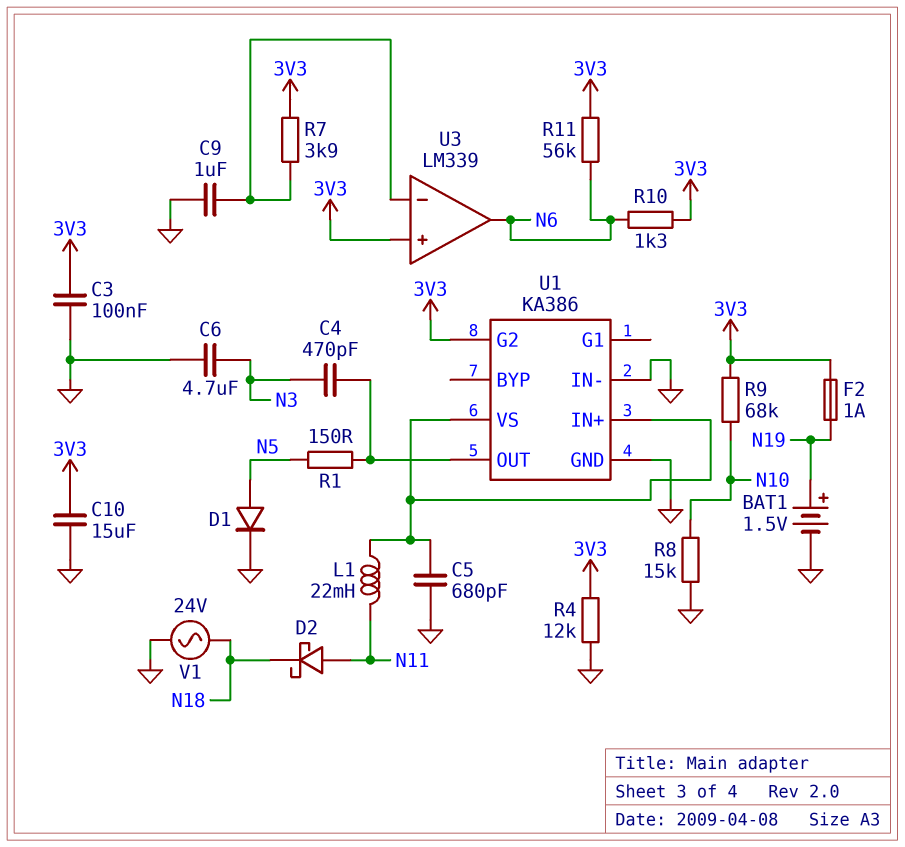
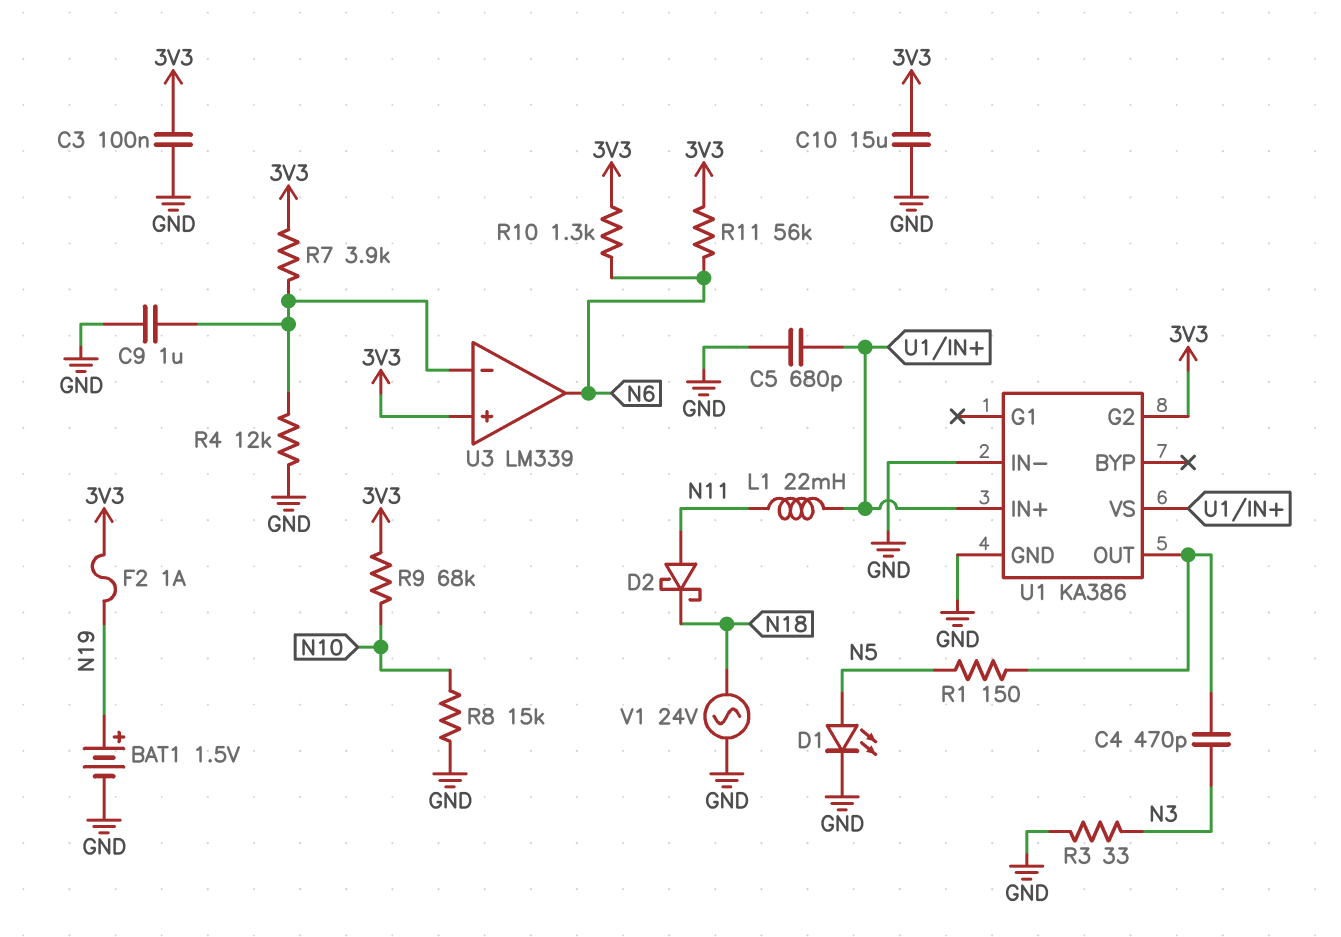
C6: 4.7uF (GND, N3) -> none
D1: diode (A N5, K GND) -> LED (A N5, K GND)
R3: none -> 33 (GND, N3)
R4: 12k (3V3, GND) -> 12k (GND, U3/in-)

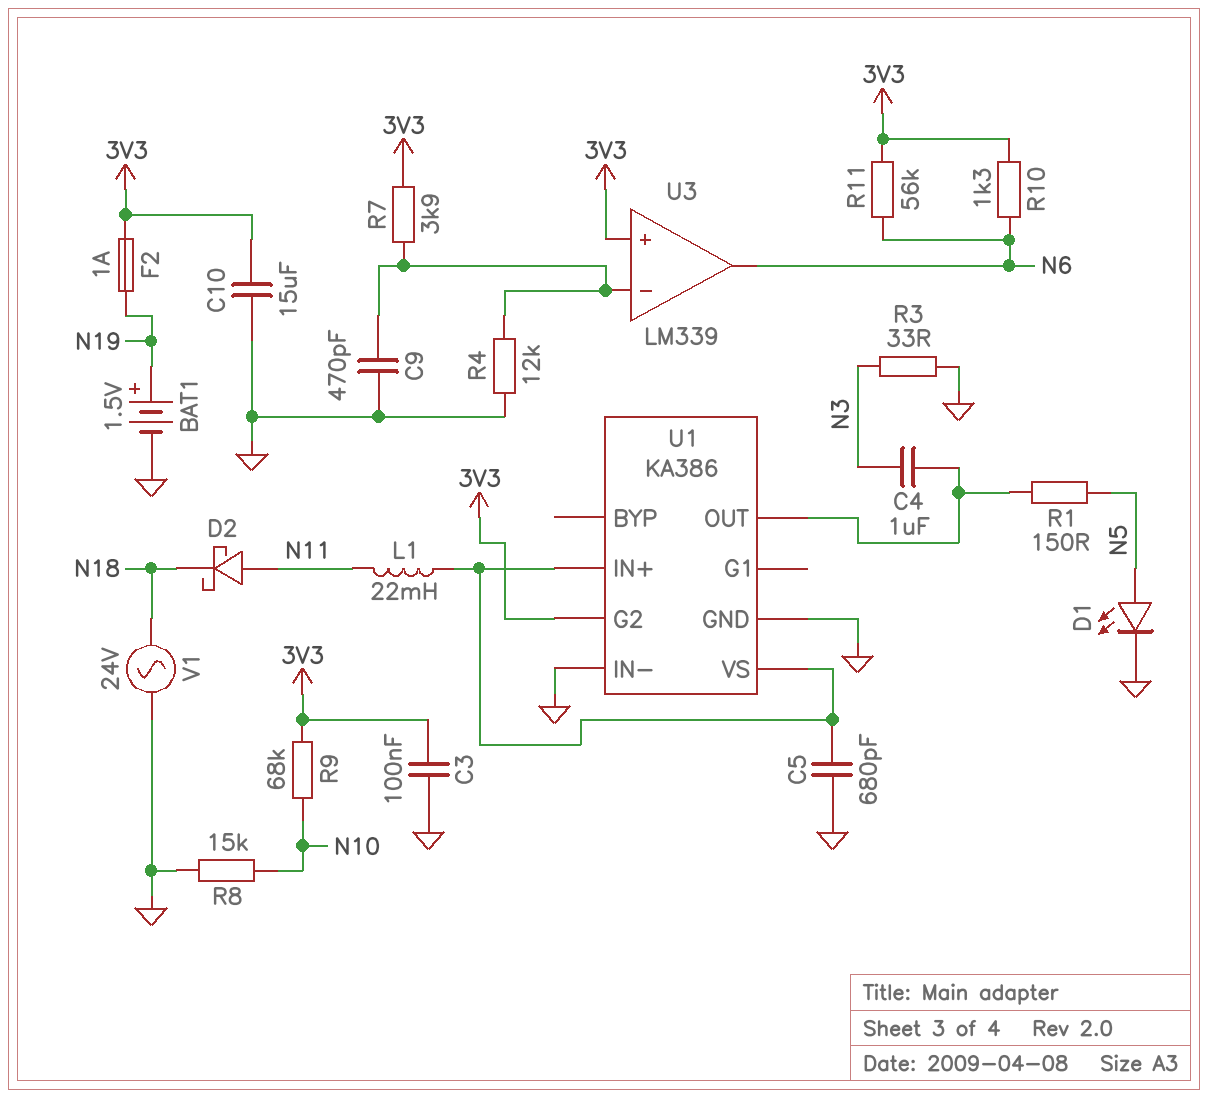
C4: 470pF (N3, U1/OUT) -> 1uF (N3, U1/OUT)
C9: 1uF (GND, U3/in-) -> 470pF (GND, U3/in-)

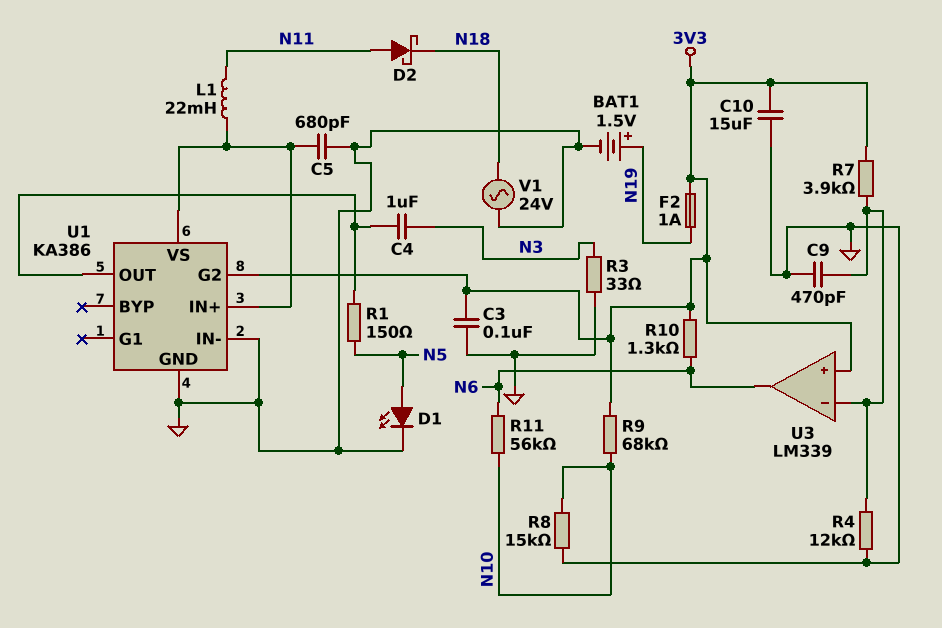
R11: 56k (3V3, N6) -> 56k (N6, N10)

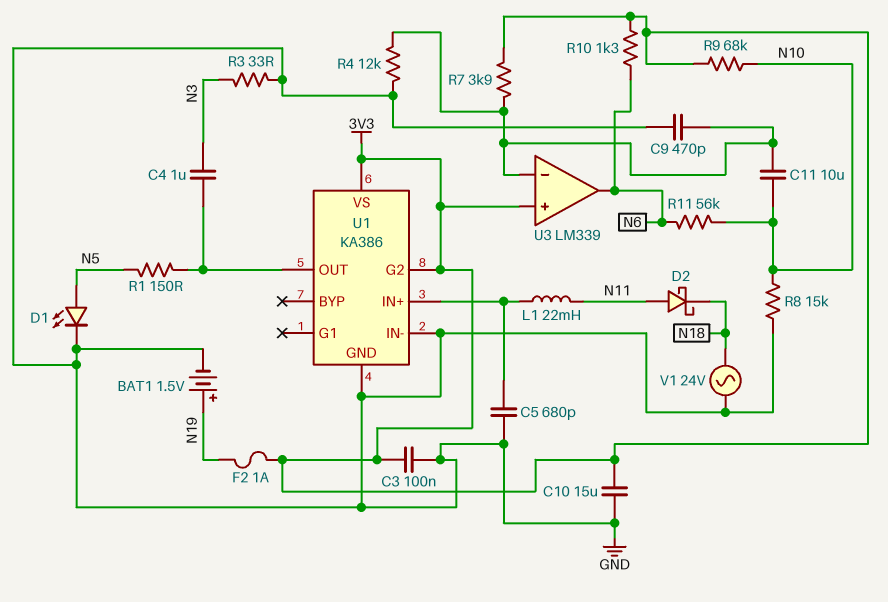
C11: none -> 10uF (N10, U3/in-)
U1 pin VS: U1/IN+ -> 3V3

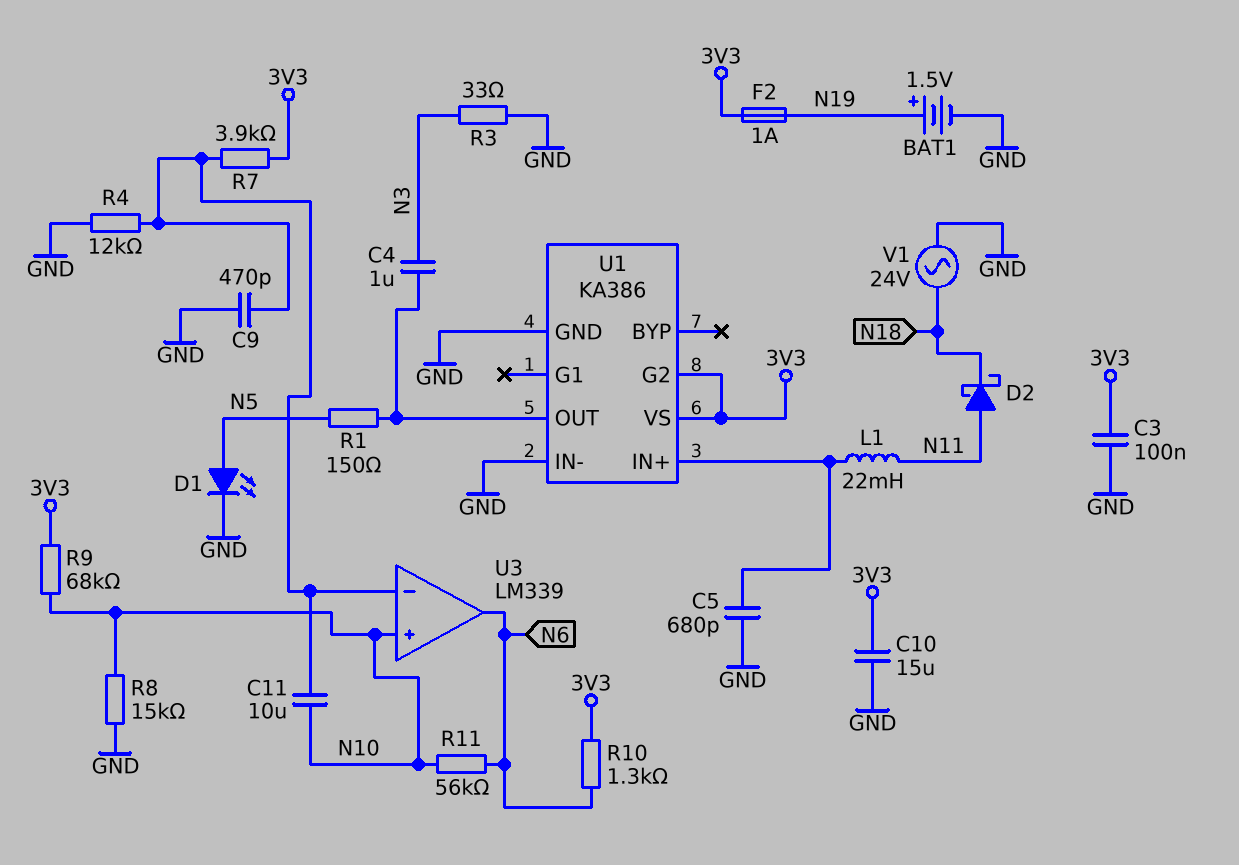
U3 pin in+: 3V3 -> N10

